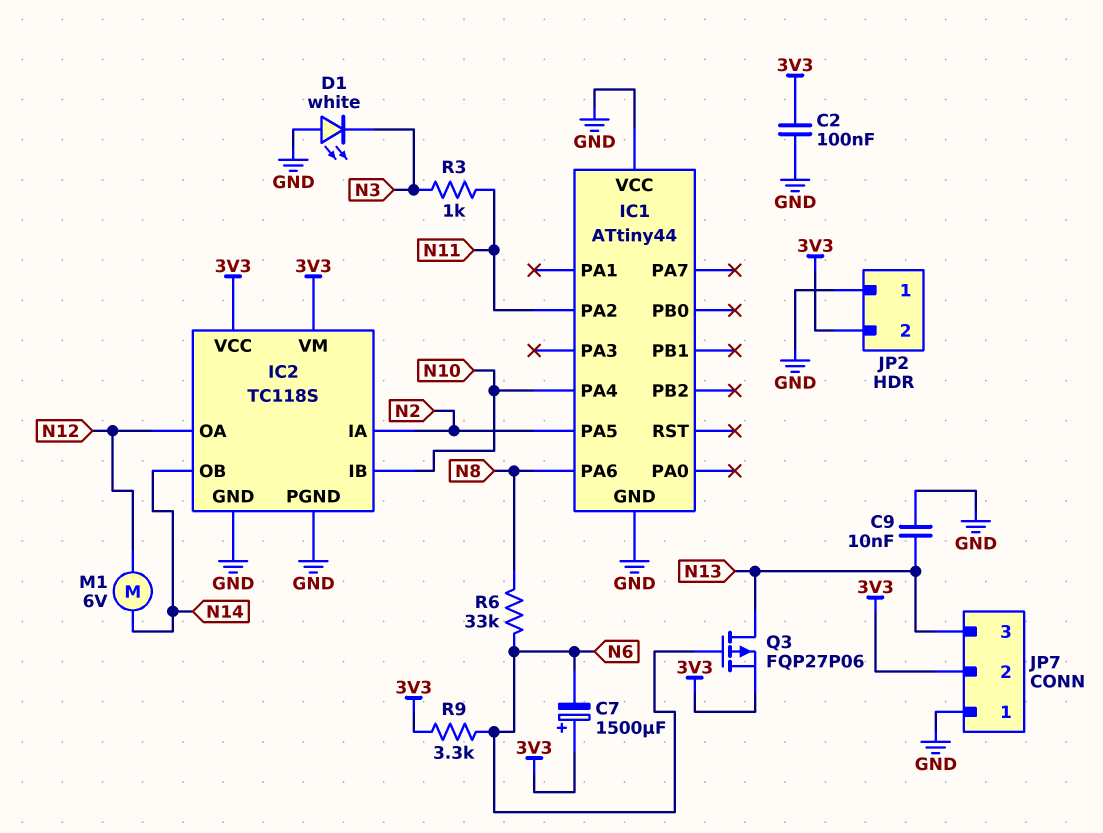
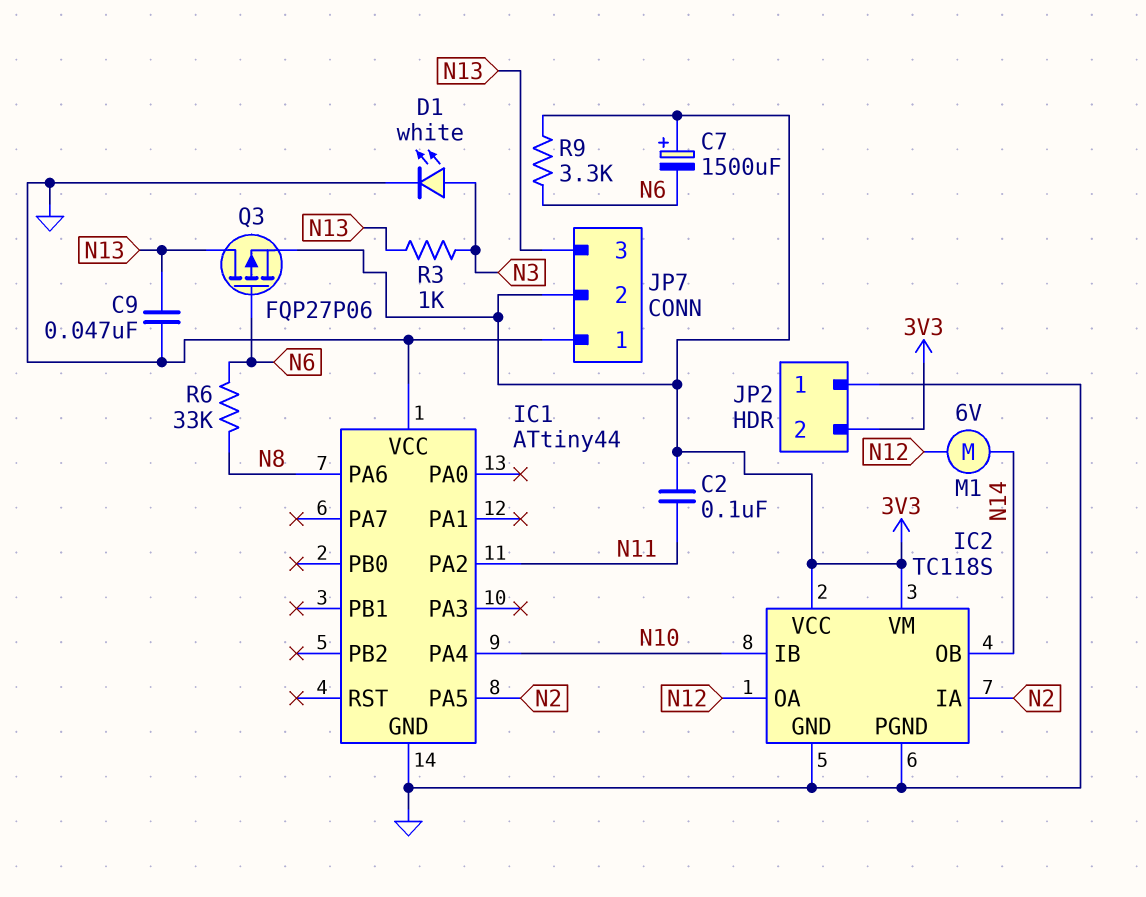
C2: 100nF (3V3, GND) -> 100nF (3V3, N11)
C9: 10nF (GND, N13) -> 47nF (GND, N13)
D1: LED white (A GND, K N3) -> LED white (A N3, K GND)
R3: 1k (N3, N11) -> 1k (N3, N13)

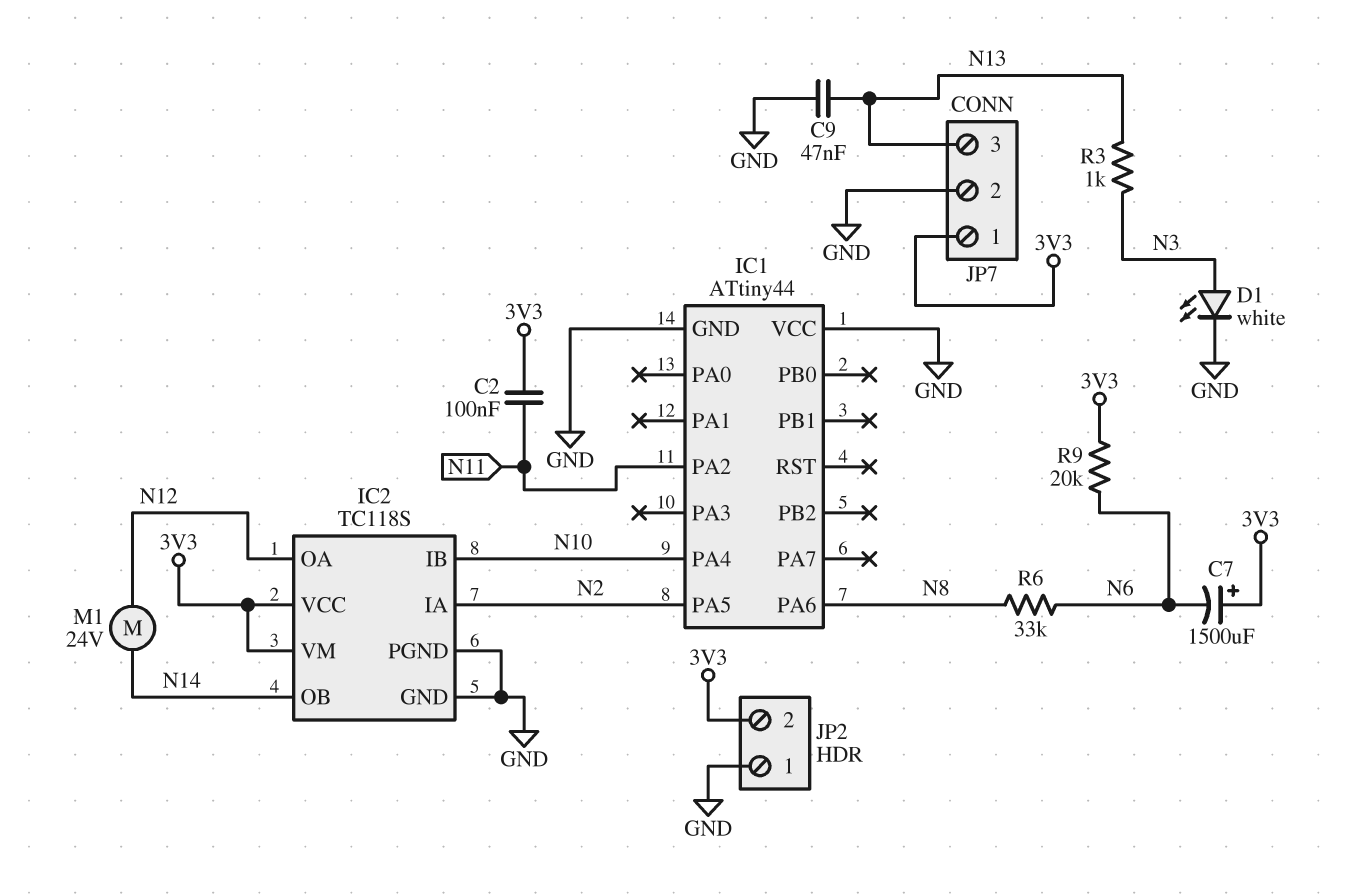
JP7 pin 1: GND -> 3V3
JP7 pin 2: 3V3 -> GND
M1: motor 6V (N12, N14) -> motor 24V (N12, N14)
Q3: PMOS FQP27P06 (G N6, D N13, S 3V3) -> none
R9: 3.3k (3V3, N6) -> 20k (3V3, N6)

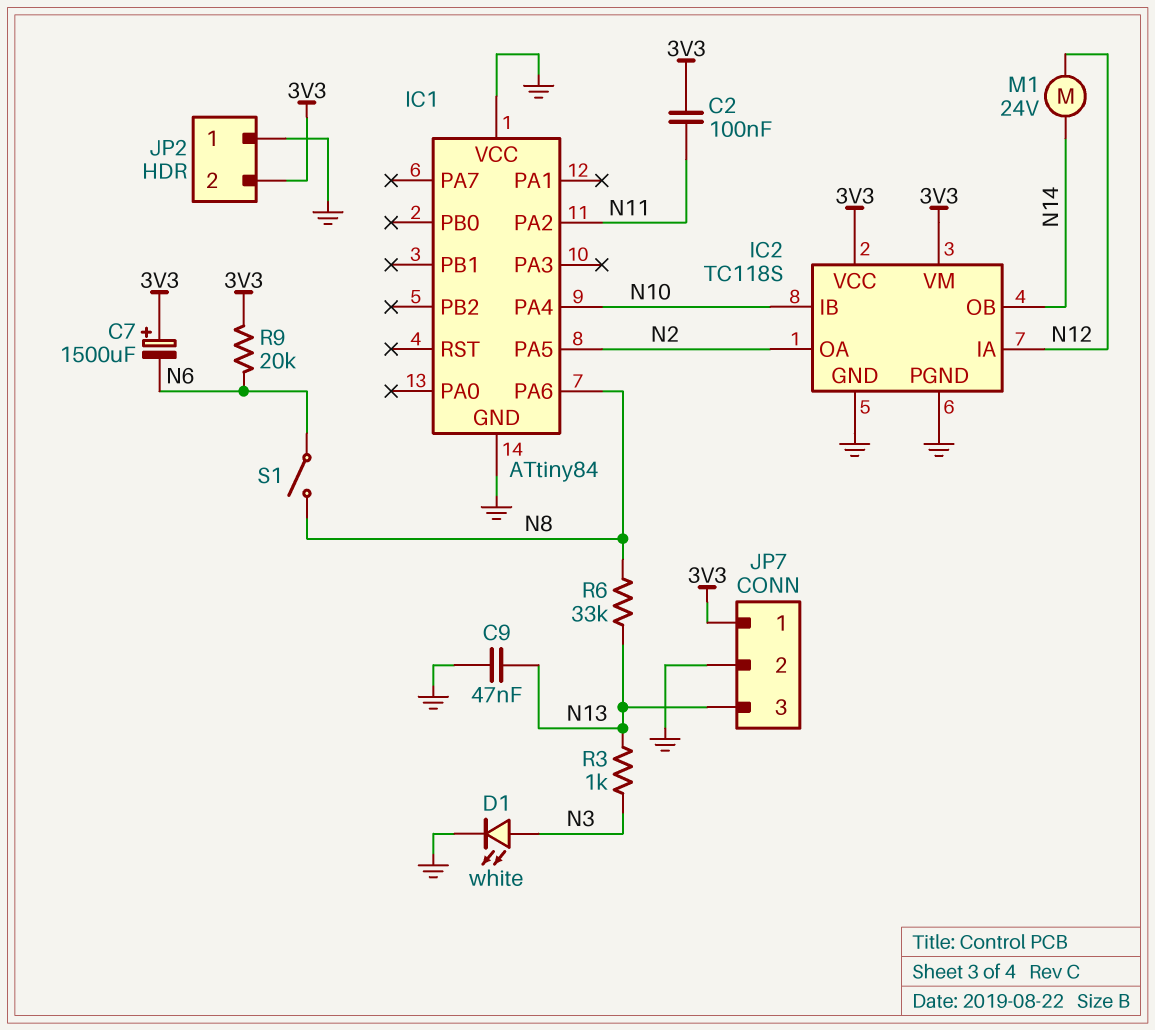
IC1: ATtiny44 -> ATtiny84
IC2 pin IA: N2 -> N12
IC2 pin OA: N12 -> N2
R6: 33k (N6, N8) -> 33k (N8, N13)
S1: none -> switch (N6, N8)

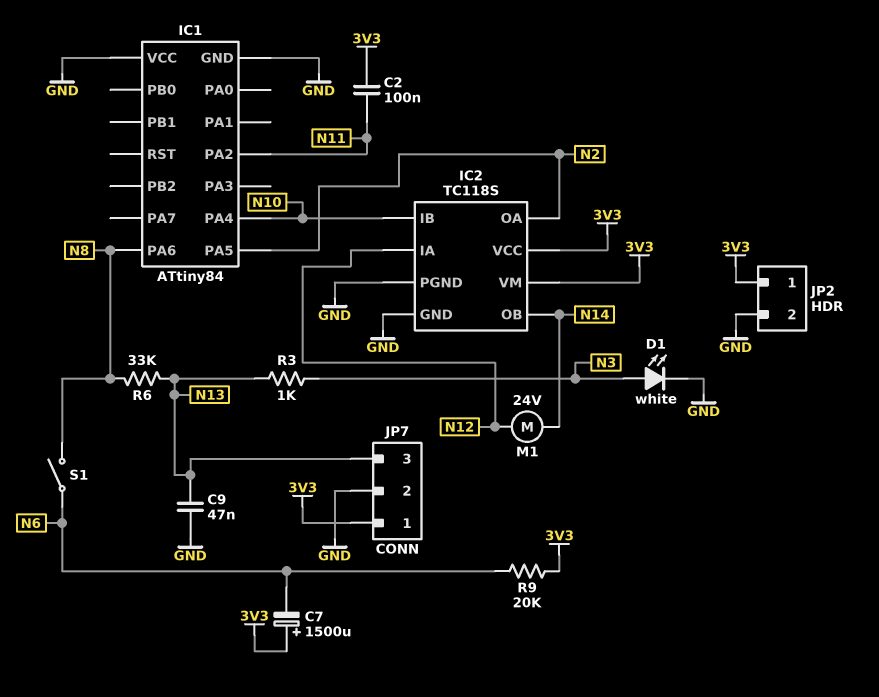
JP2 pin 1: GND -> 3V3
JP2 pin 2: 3V3 -> GND

